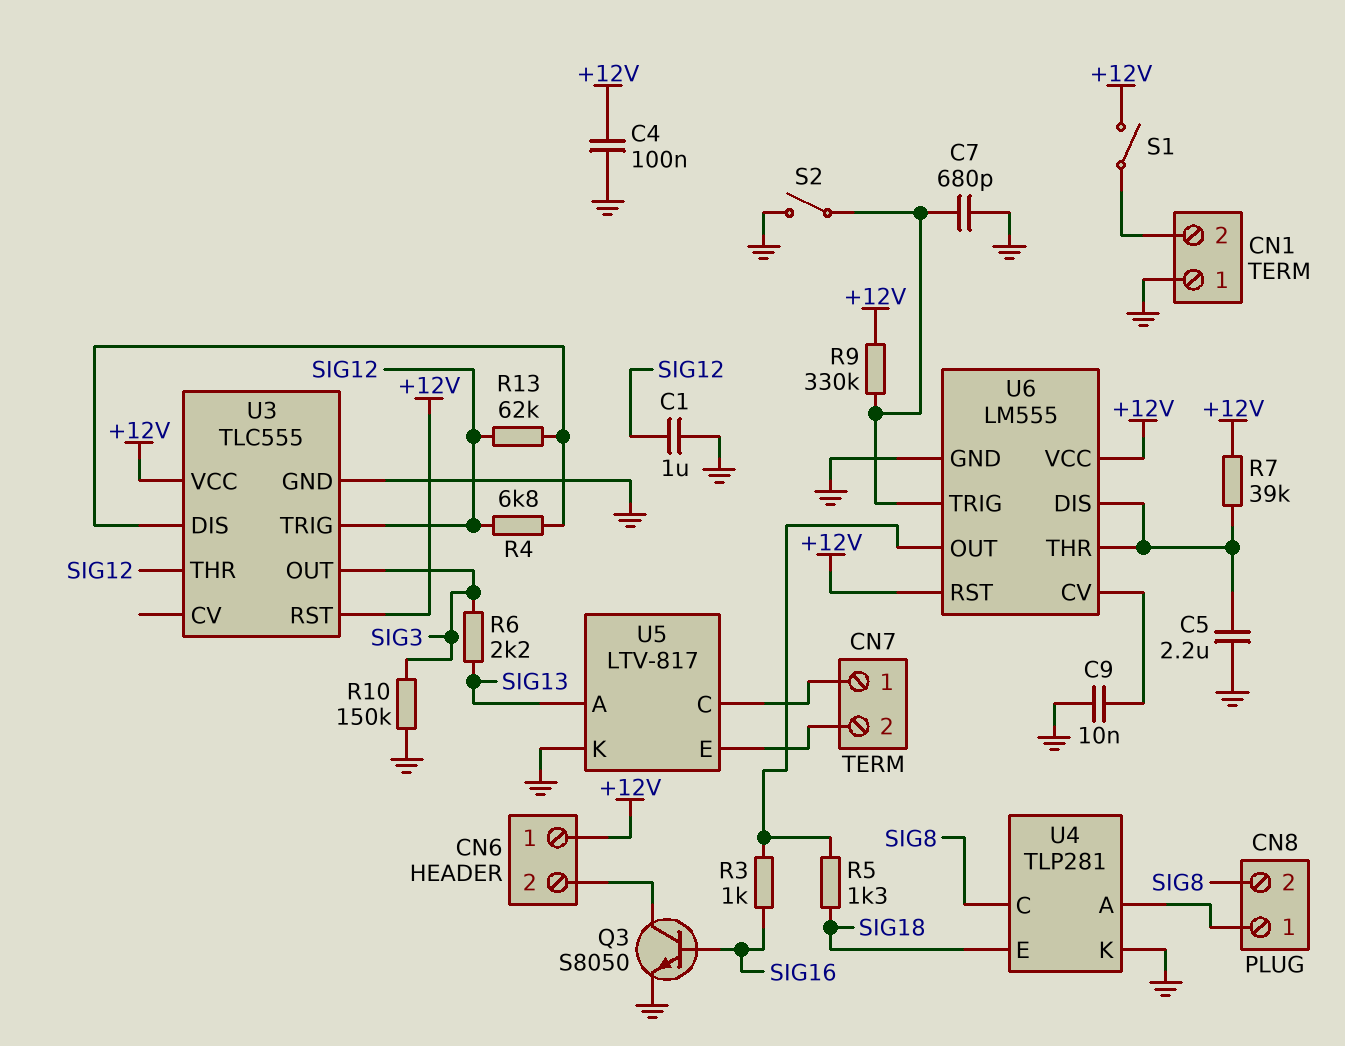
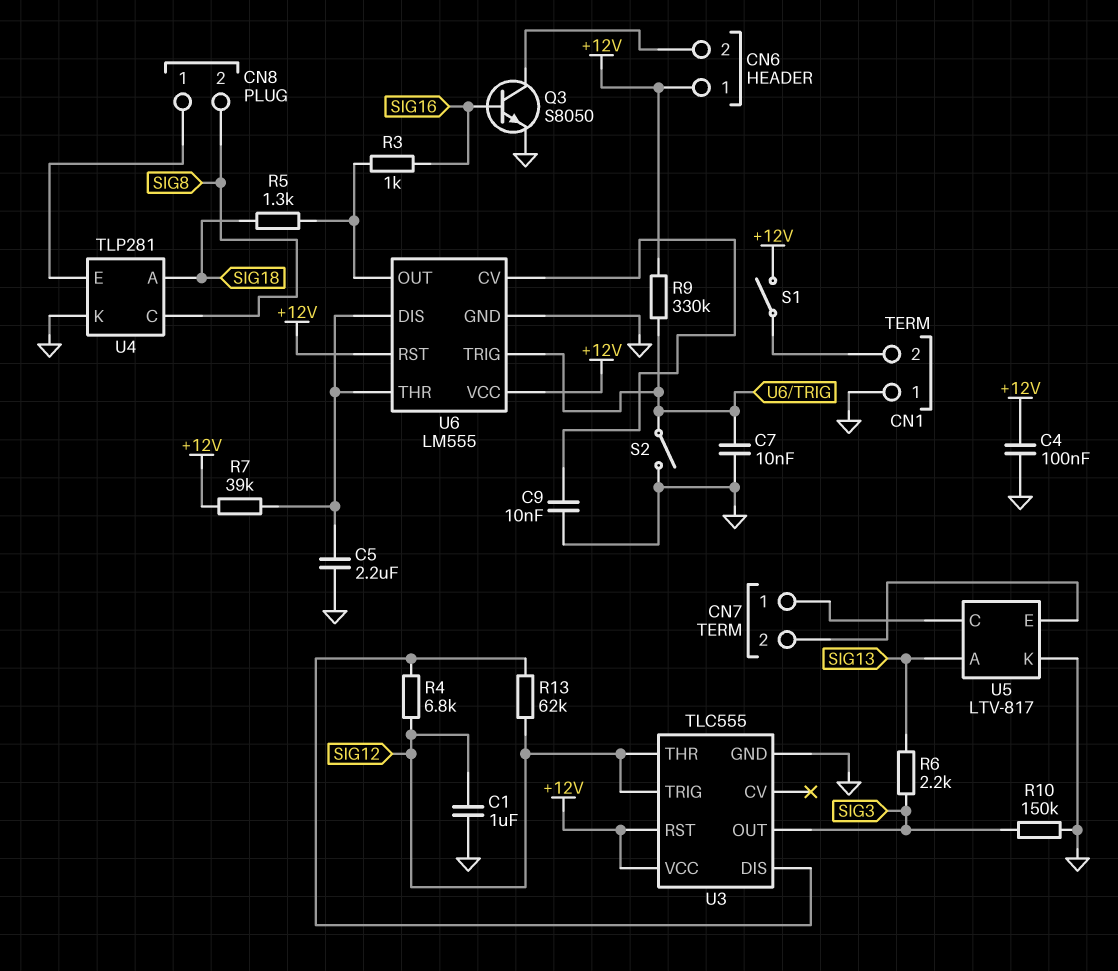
C7: 680pF (GND, U6/TRIG) -> 10nF (GND, U6/TRIG)
U4 pin A: CN8/1 -> SIG18
U4 pin E: SIG18 -> CN8/1

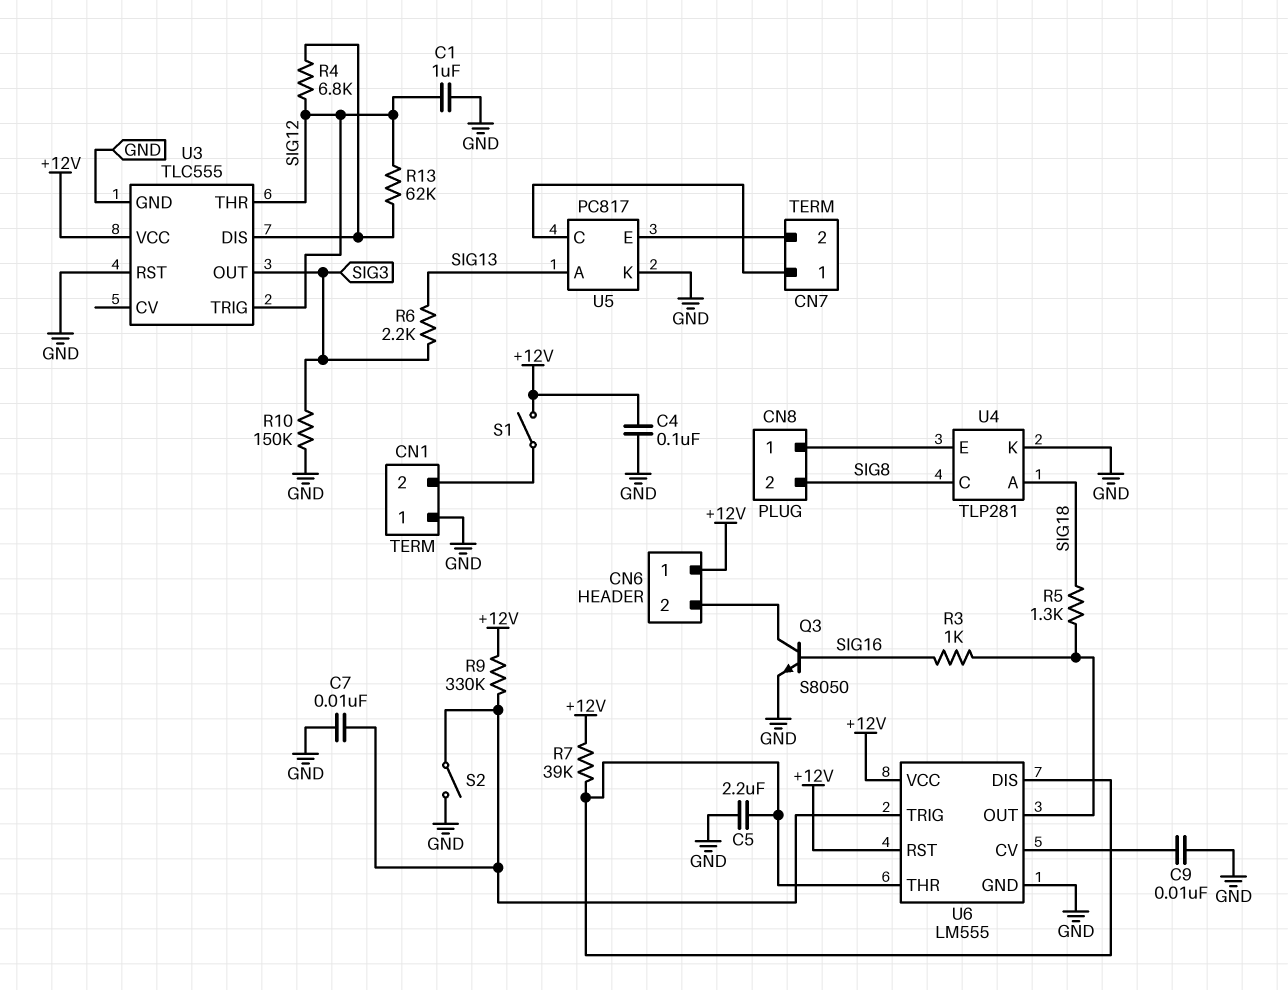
U3 pin RST: +12V -> GND
U5: LTV-817 -> PC817

